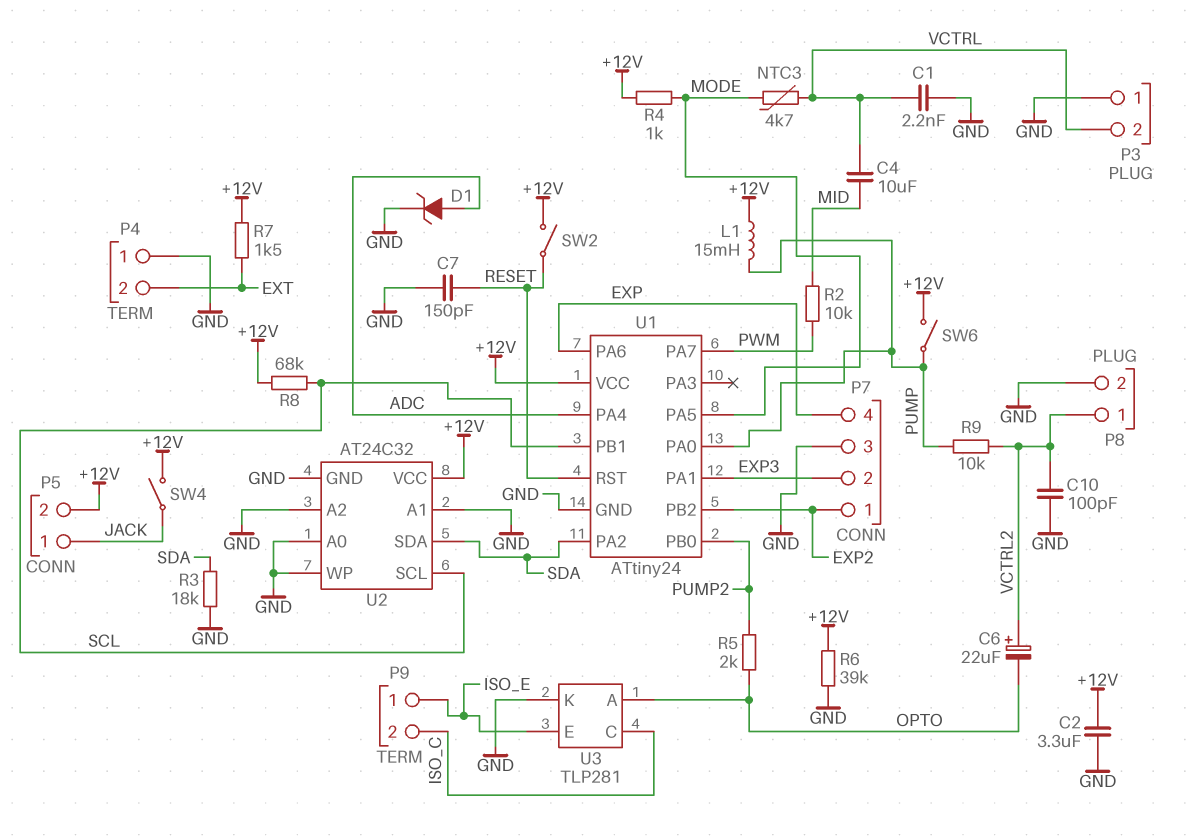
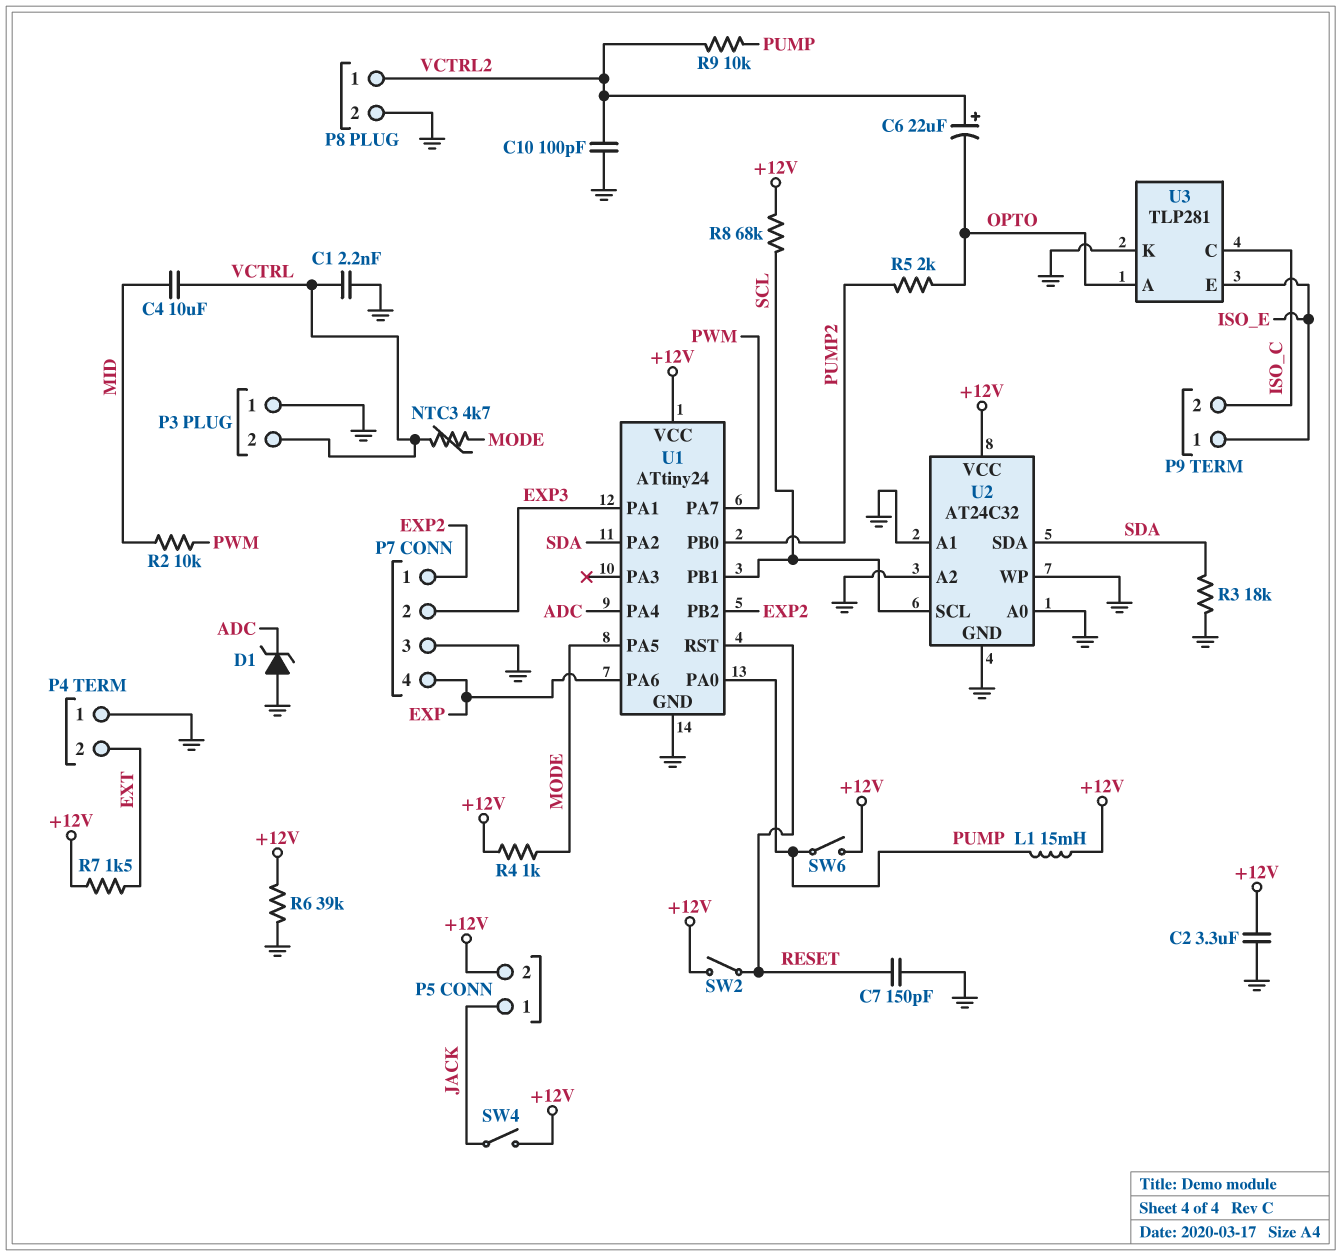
D1: zener (A ADC, K GND) -> zener (A GND, K ADC)

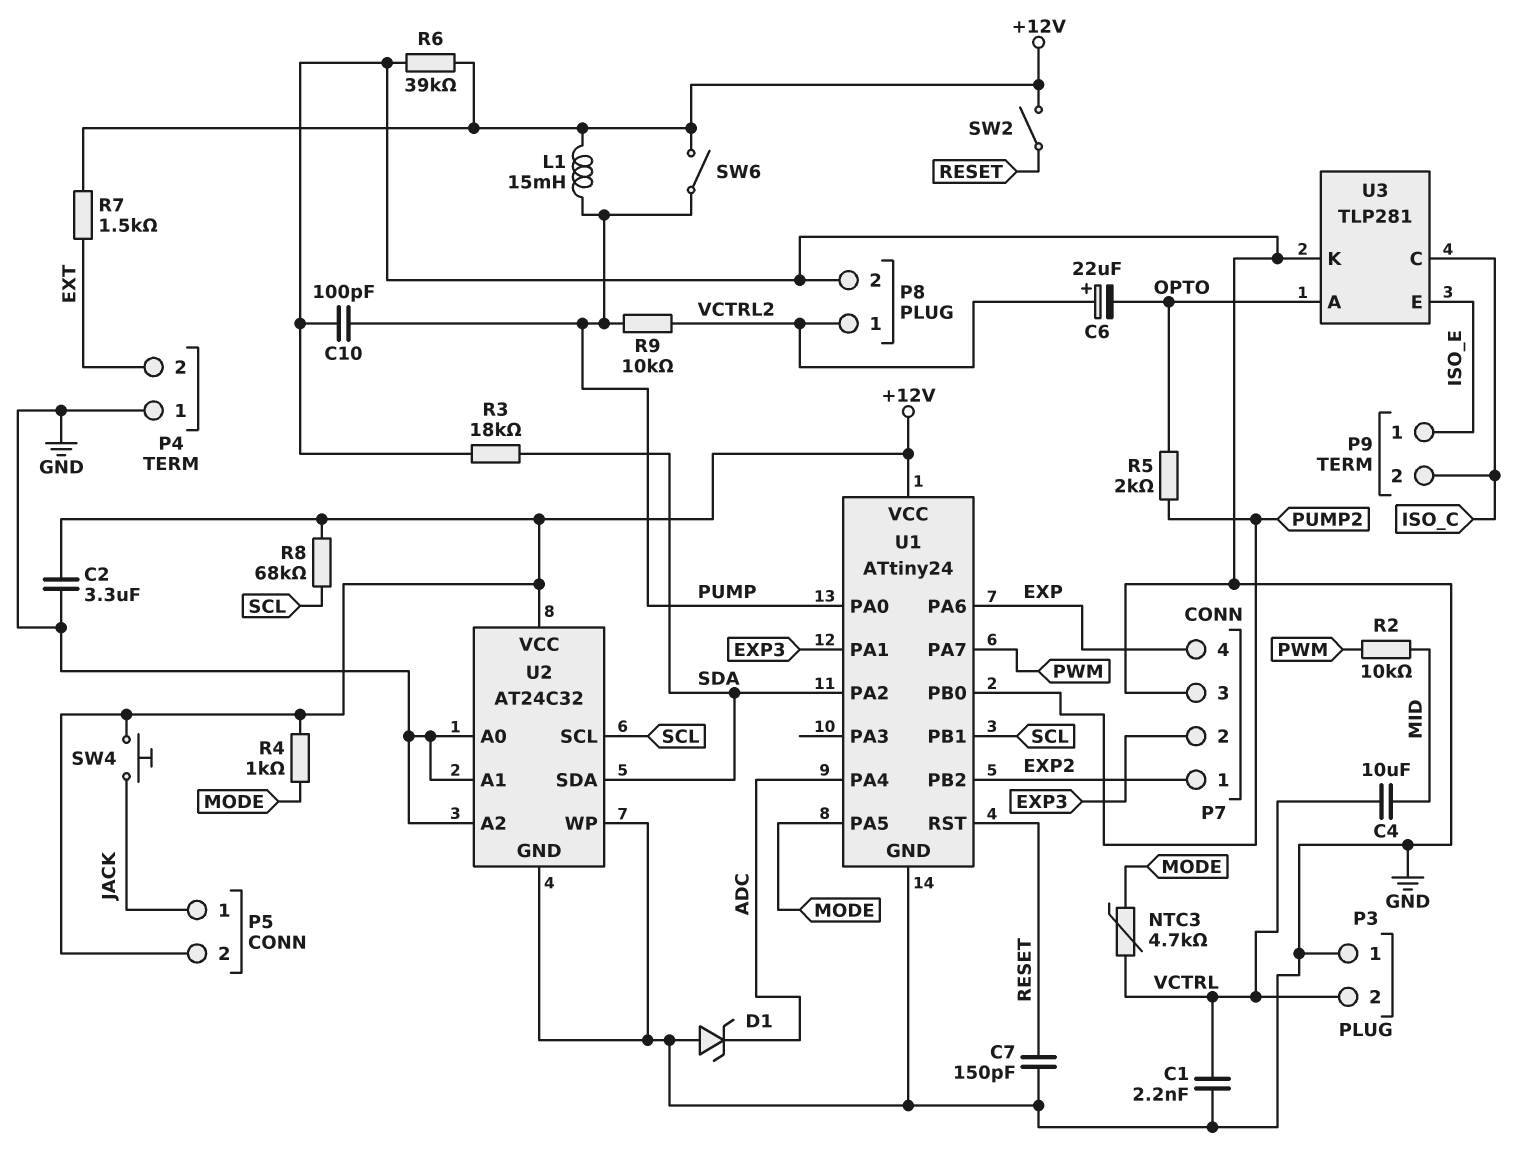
C10: 100pF (GND, VCTRL2) -> 100pF (GND, PUMP)
SW4: switch (+12V, JACK) -> button (+12V, JACK)

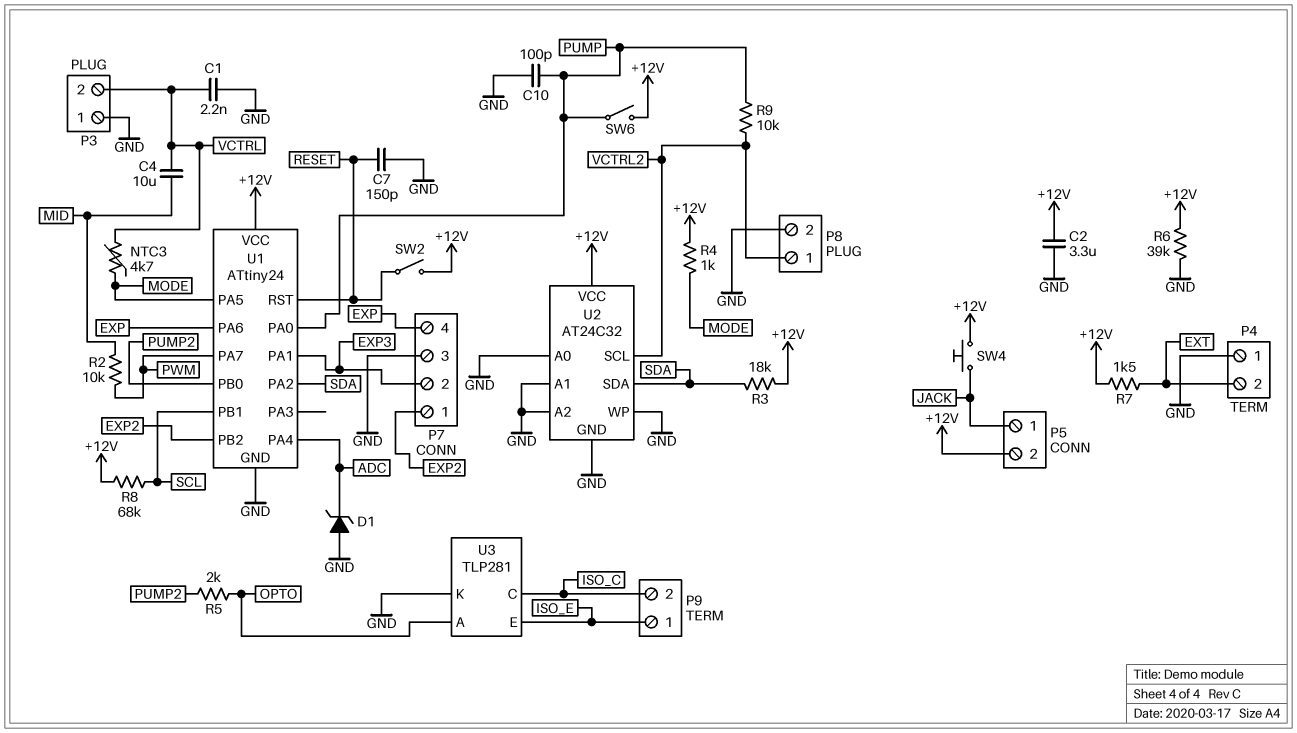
C6: 22uF (plus VCTRL2, minus OPTO) -> none
L1: 15mH (+12V, PUMP) -> none
R3: 18k (GND, SDA) -> 18k (+12V, SDA)
U2 pin SCL: SCL -> VCTRL2

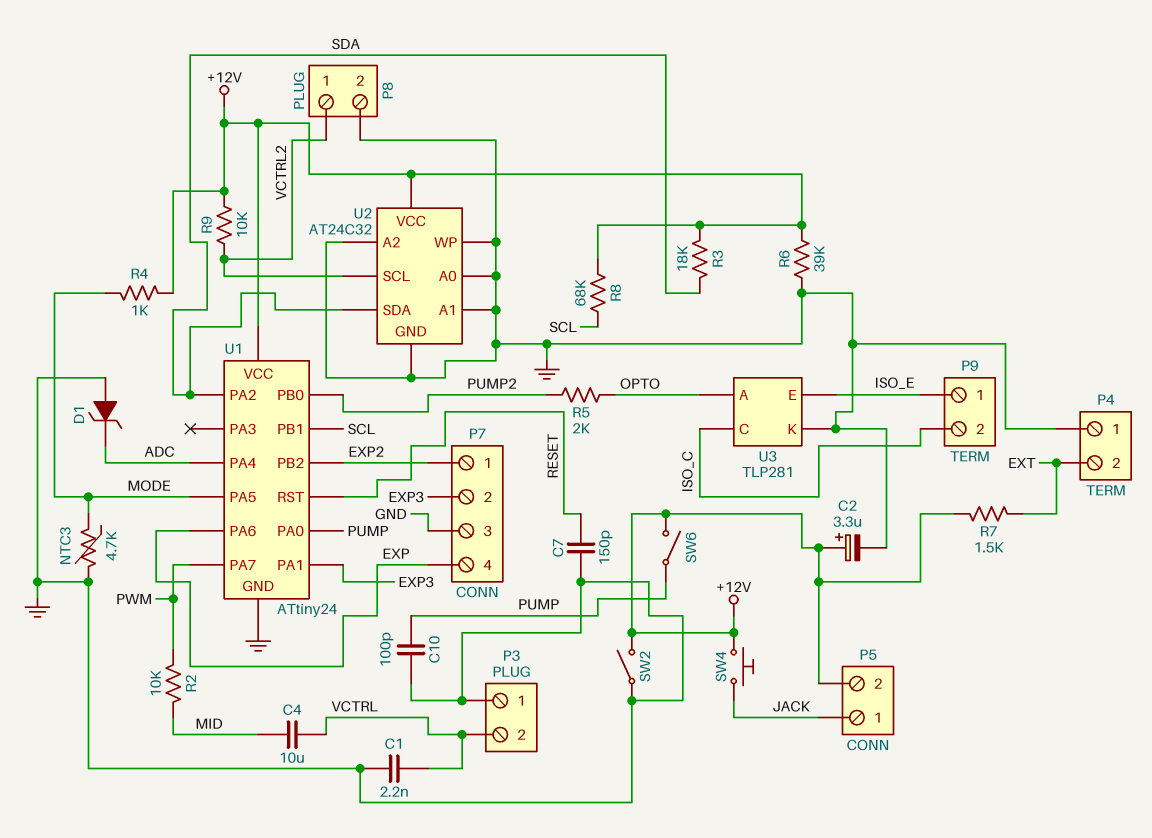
C2: 3.3uF (+12V, GND) -> 3.3uF (plus +12V, minus GND)
NTC3: 4.7k (MODE, VCTRL) -> 4.7k (GND, MODE)
R9: 10k (PUMP, VCTRL2) -> 10k (+12V, VCTRL2)
SW2: switch (+12V, RESET) -> switch (+12V, GND)

